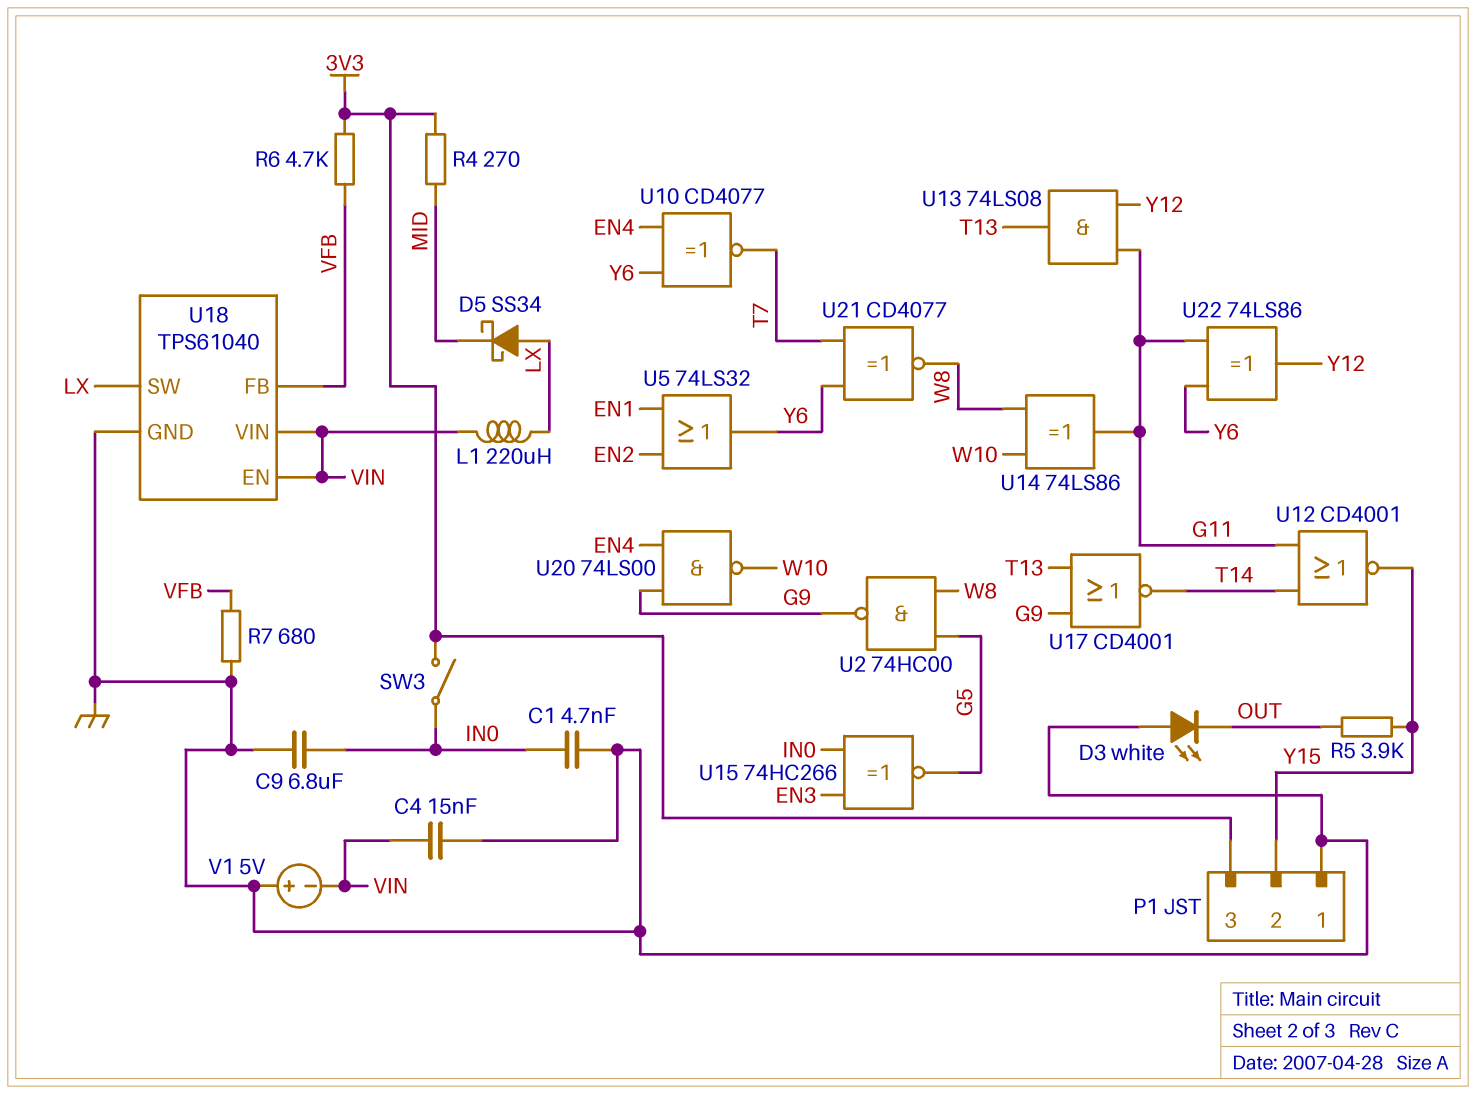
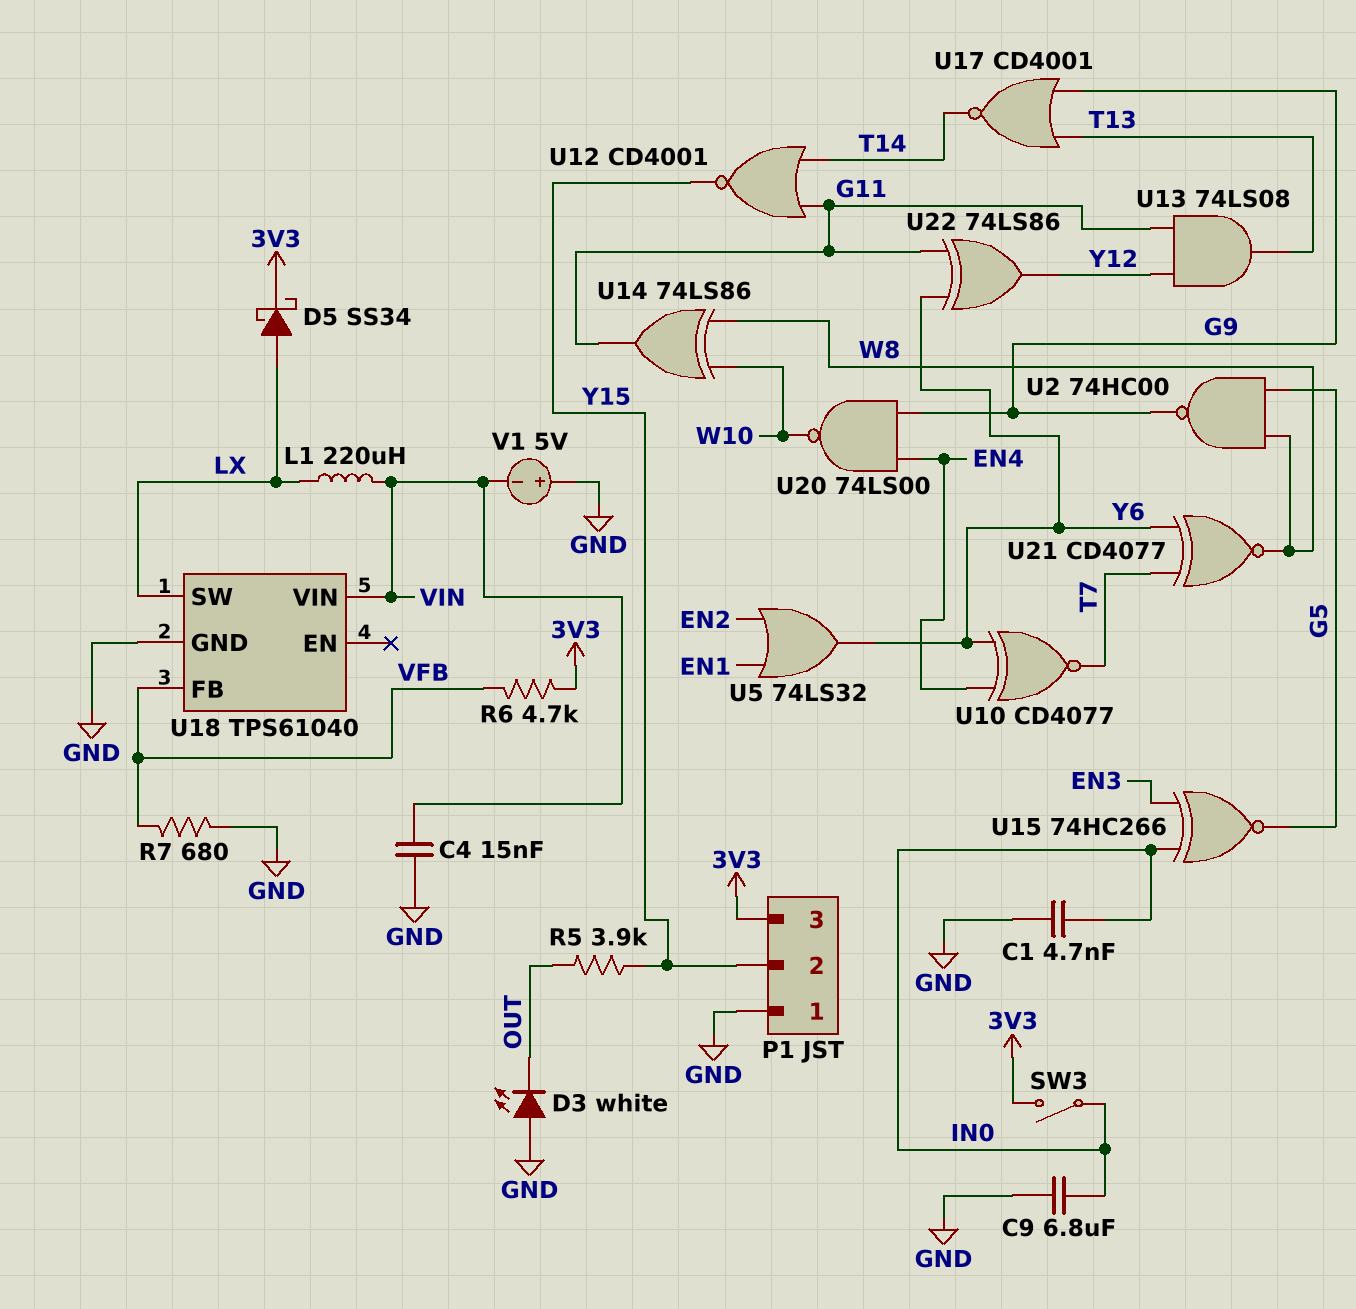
D5: schottky SS34 (A LX, K MID) -> schottky SS34 (A LX, K 3V3)
R4: 270 (3V3, MID) -> none
U18 pin EN: VIN -> none

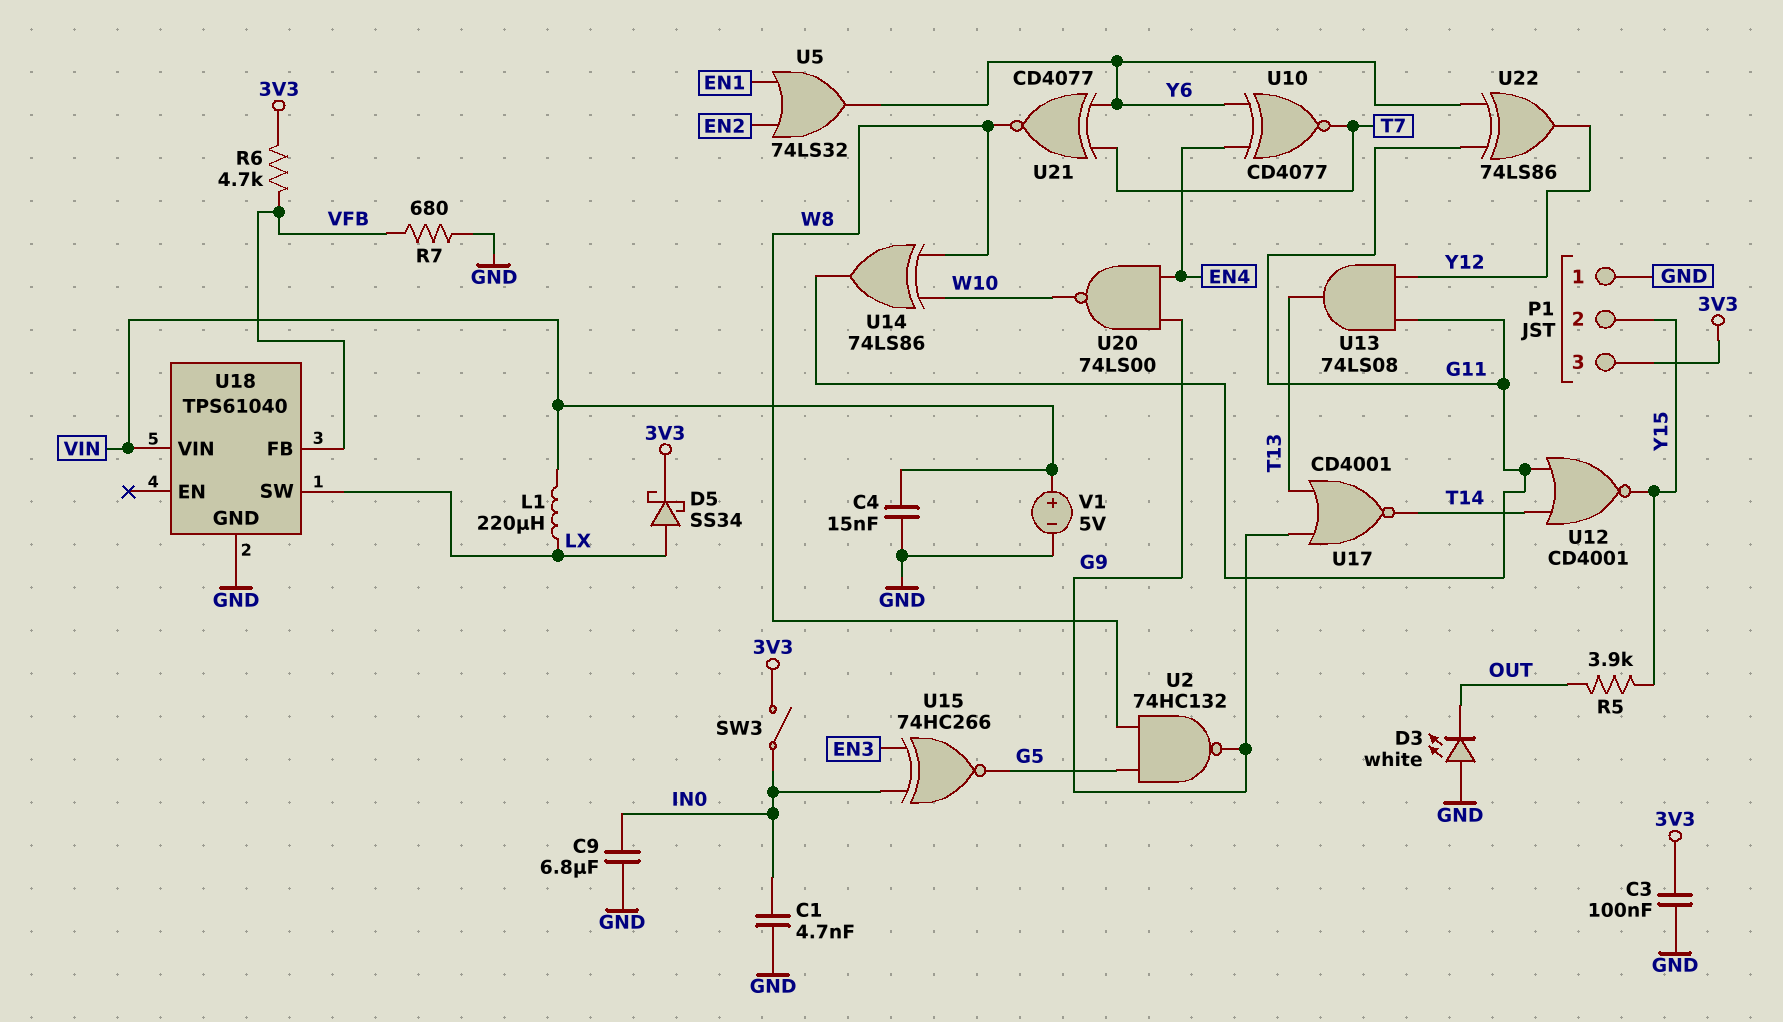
C3: none -> 100nF (3V3, GND)
U2: NAND 74HC00 (in G5, in W8, out G9) -> NAND 74HC132 (in G5, in W8, out G9)
V1: 5V (plus GND, minus VIN) -> 5V (plus VIN, minus GND)

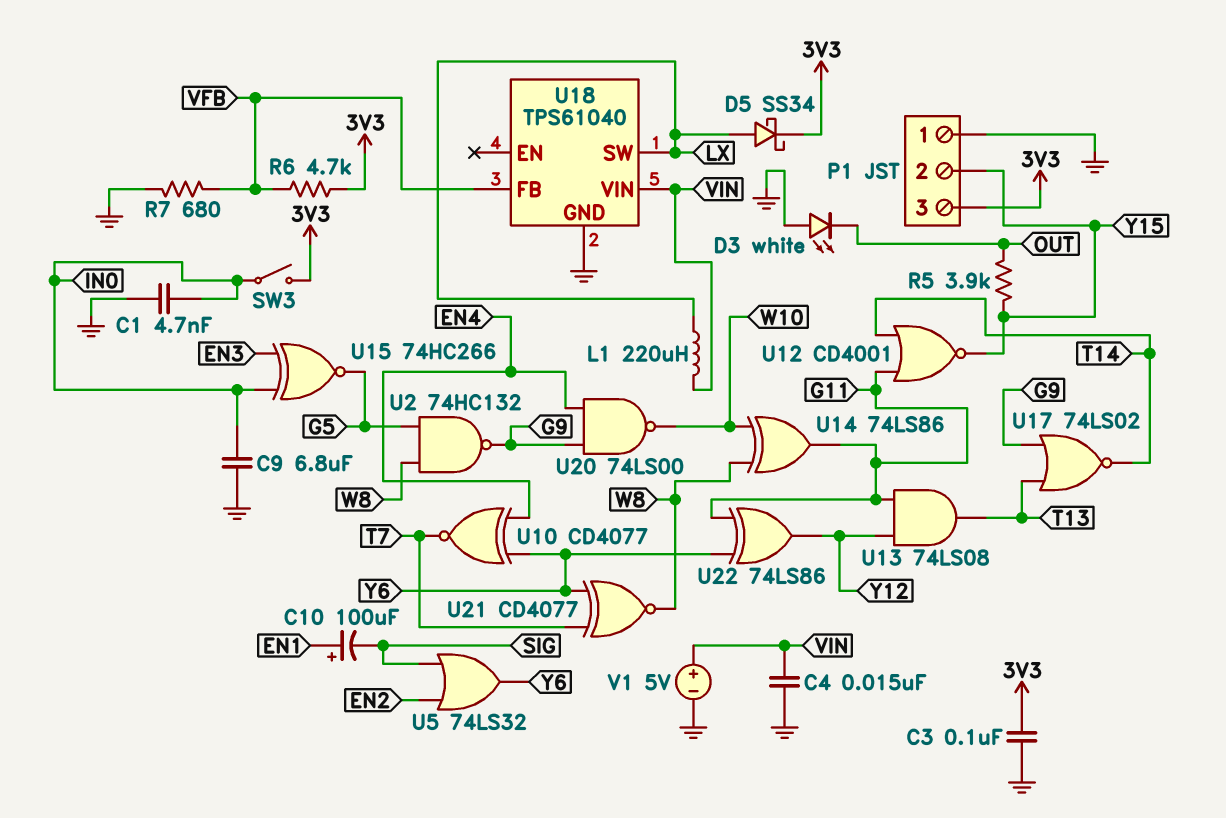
C10: none -> 100uF (plus EN1, minus SIG)
U5: OR 74LS32 (in EN1, in EN2, out Y6) -> OR 74LS32 (in EN2, in SIG, out Y6)
U17: NOR CD4001 (in G9, in T13, out T14) -> NOR 74LS02 (in G9, in T13, out T14)

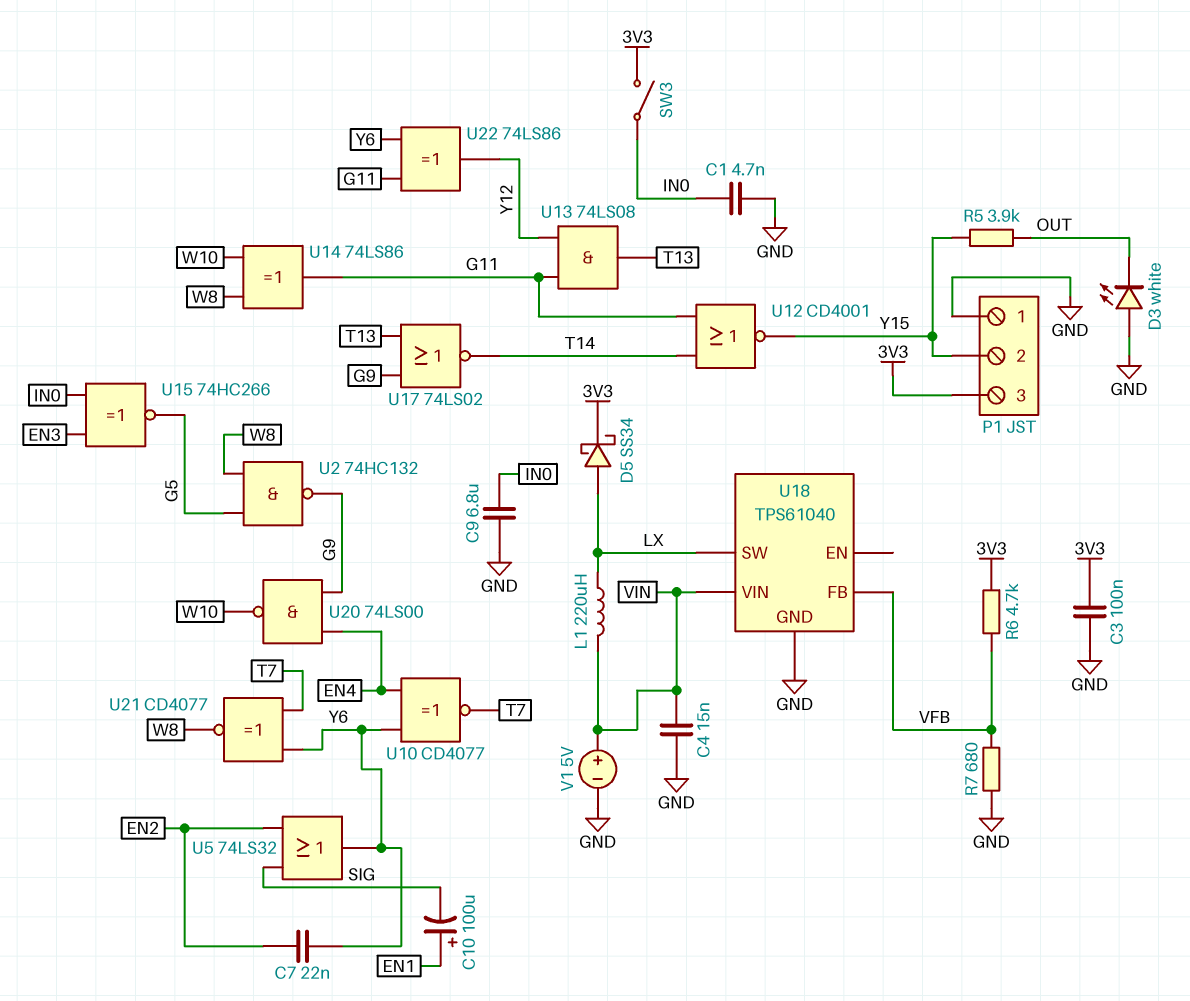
C7: none -> 22nF (EN2, Y6)

